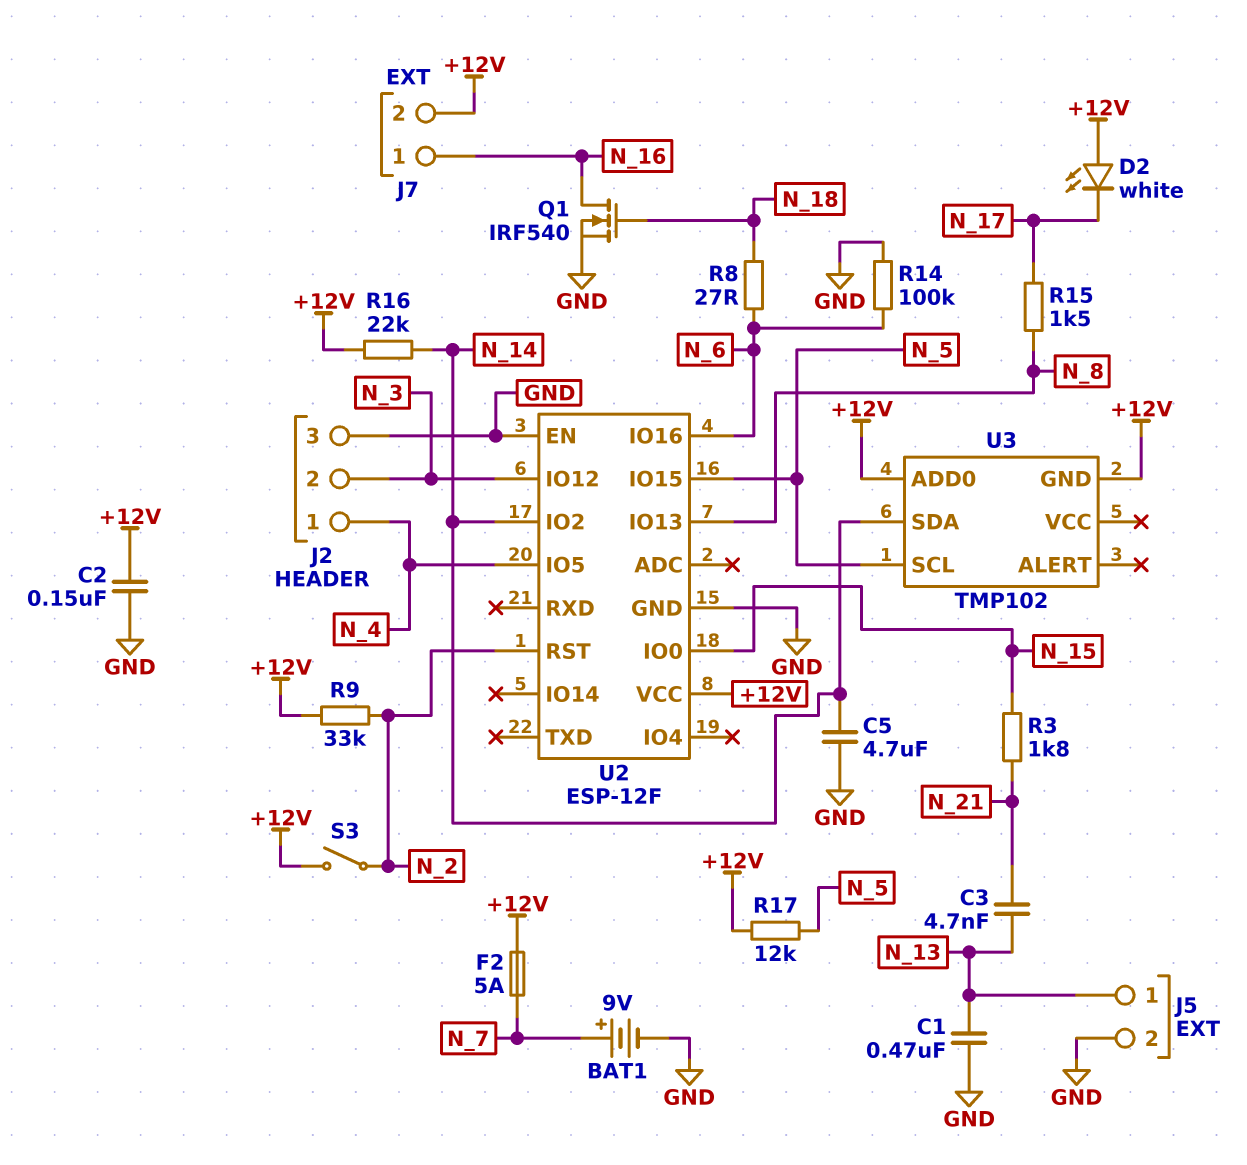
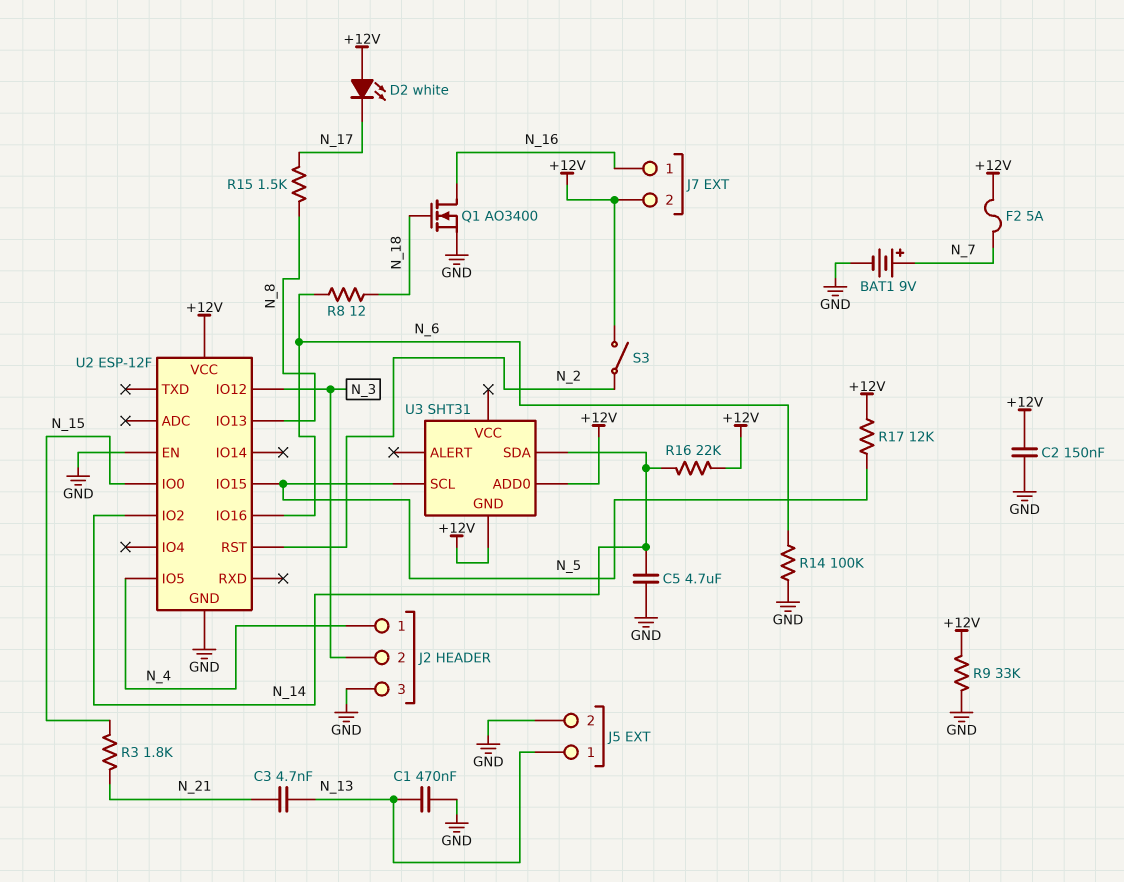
Q1: NMOS IRF540 (G N_18, D N_16, S GND) -> NMOS AO3400 (G N_18, D N_16, S GND)
R8: 27 (N_6, N_18) -> 12 (N_6, N_18)
R9: 33k (+12V, N_2) -> 33k (+12V, GND)
U3: TMP102 -> SHT31

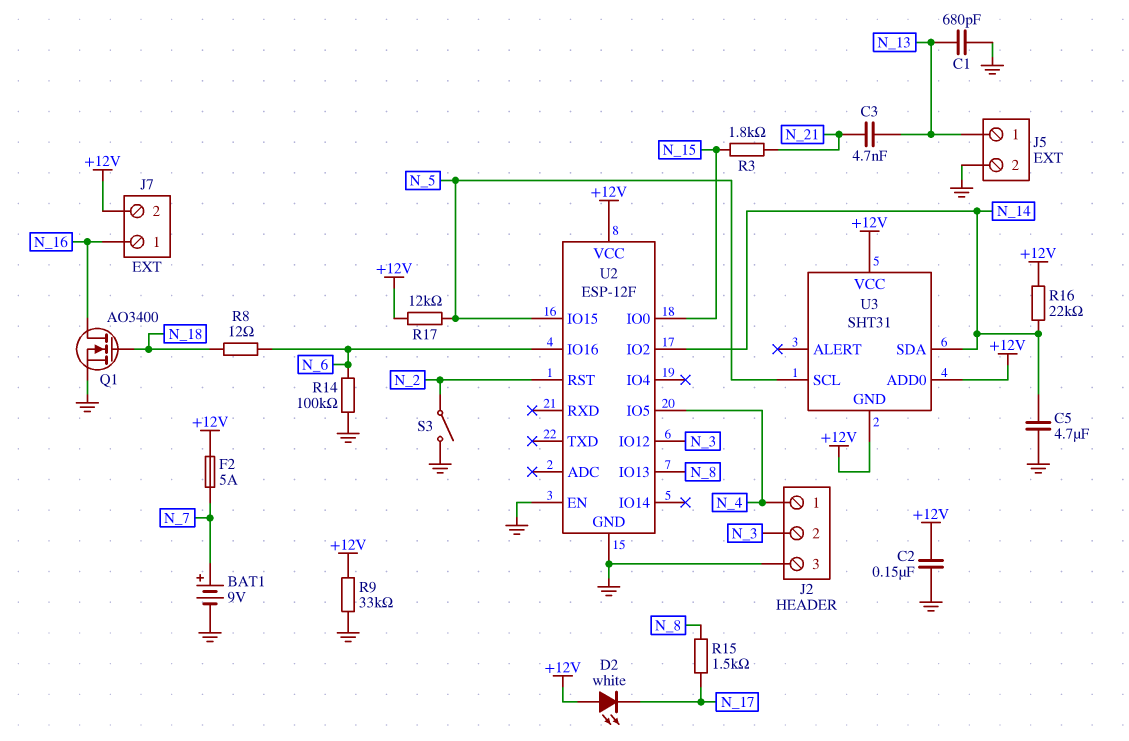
C1: 470nF (GND, N_13) -> 680pF (GND, N_13)
S3: switch (+12V, N_2) -> switch (GND, N_2)
U3 pin VCC: none -> +12V

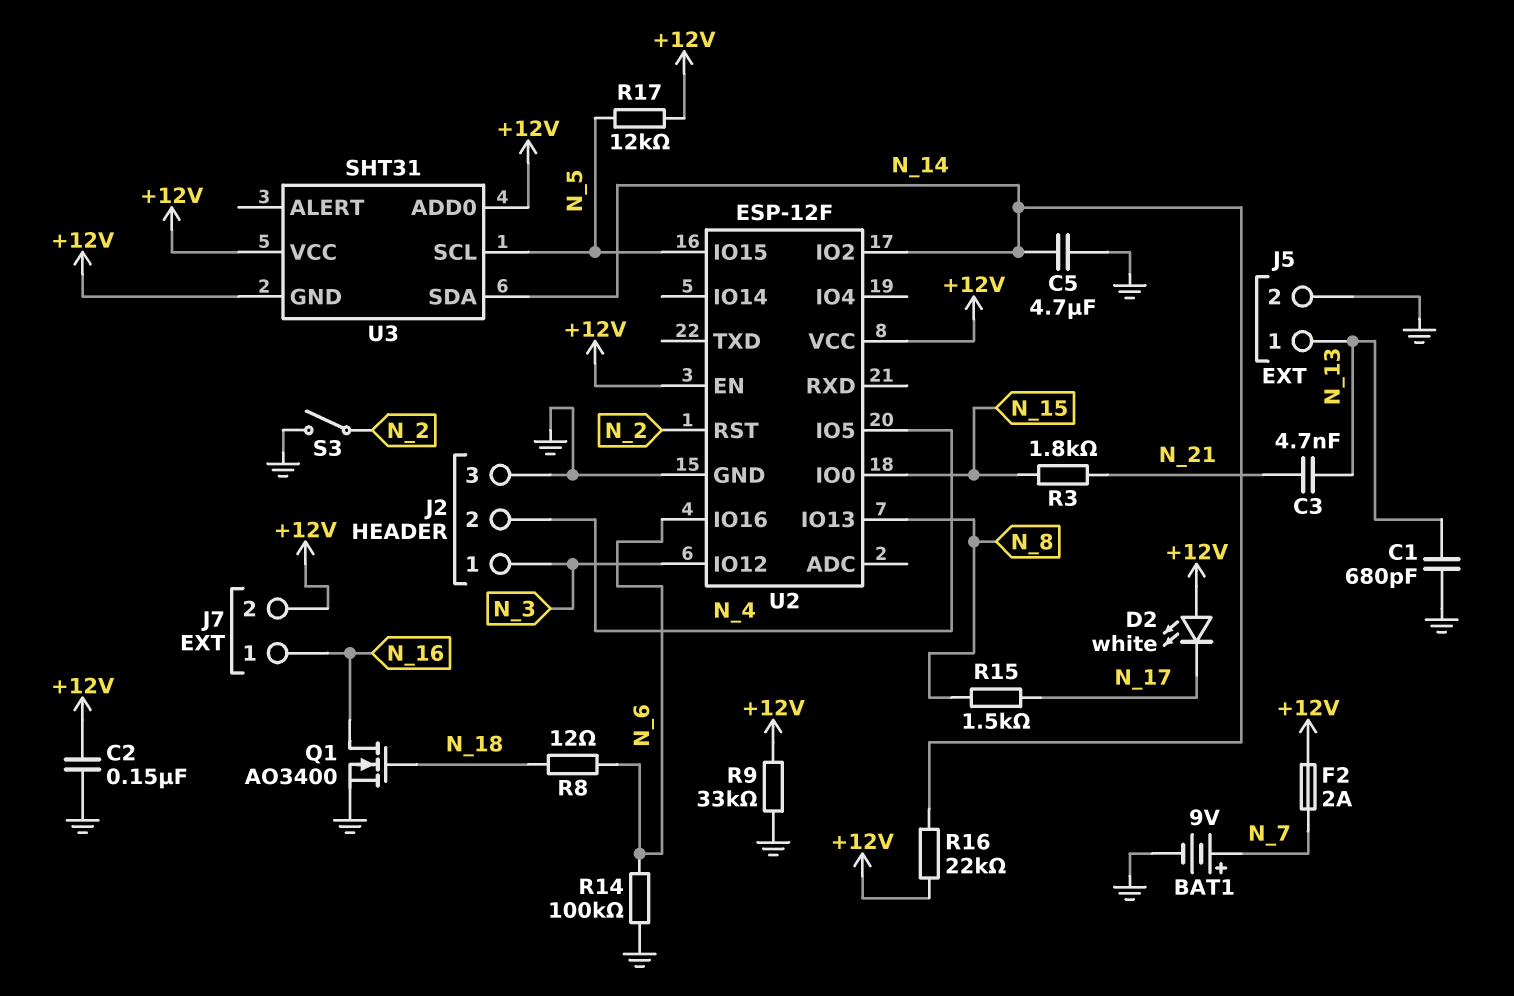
F2: 5A (+12V, N_7) -> 2A (+12V, N_7)
J2 pin 1: N_4 -> N_3
J2 pin 2: N_3 -> N_4
U2 pin EN: GND -> +12V

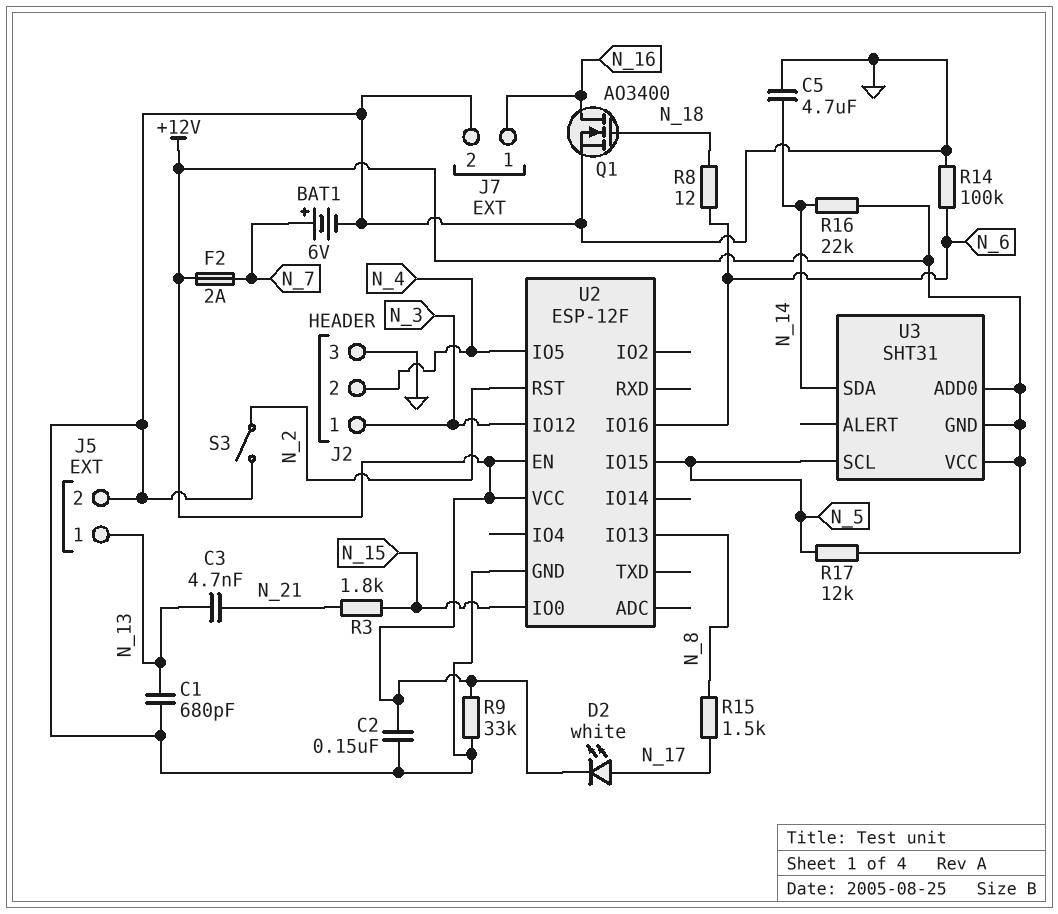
BAT1: 9V (plus N_7, minus GND) -> 6V (plus N_7, minus GND)
D2: LED white (A +12V, K N_17) -> LED white (A N_17, K +12V)
J7 pin 2: +12V -> GND
U2 pin IO2: N_14 -> none

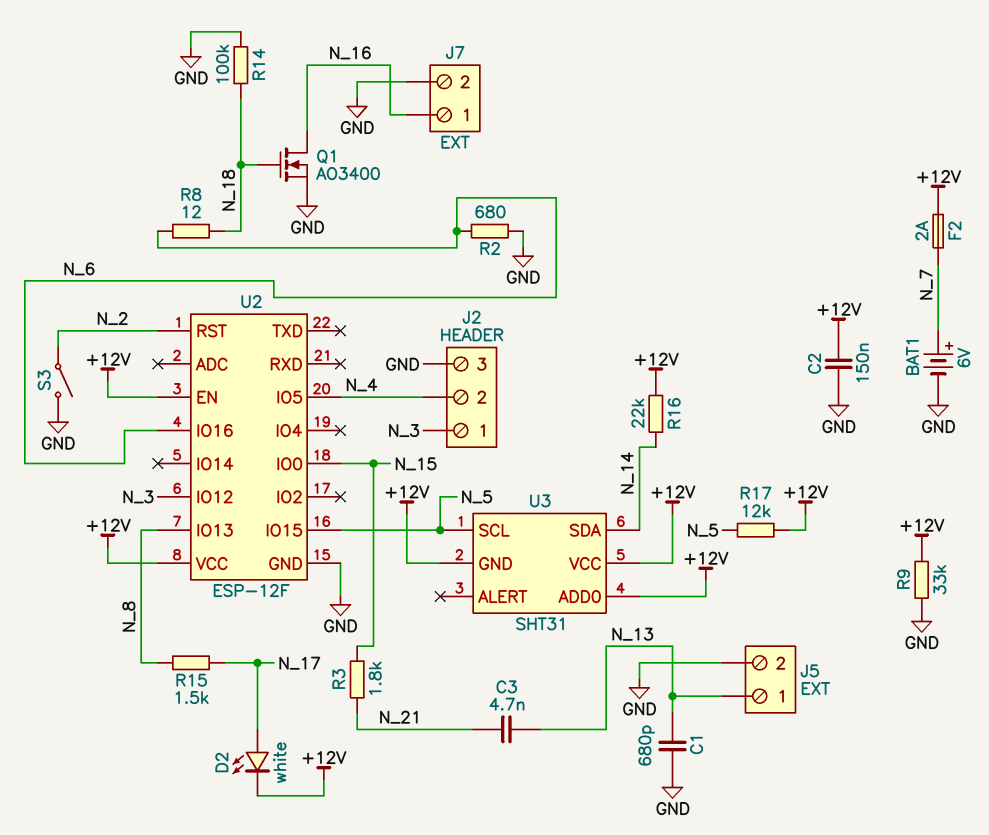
C5: 4.7uF (GND, N_14) -> none
R2: none -> 680 (GND, N_6)
R14: 100k (GND, N_6) -> 100k (GND, N_18)

